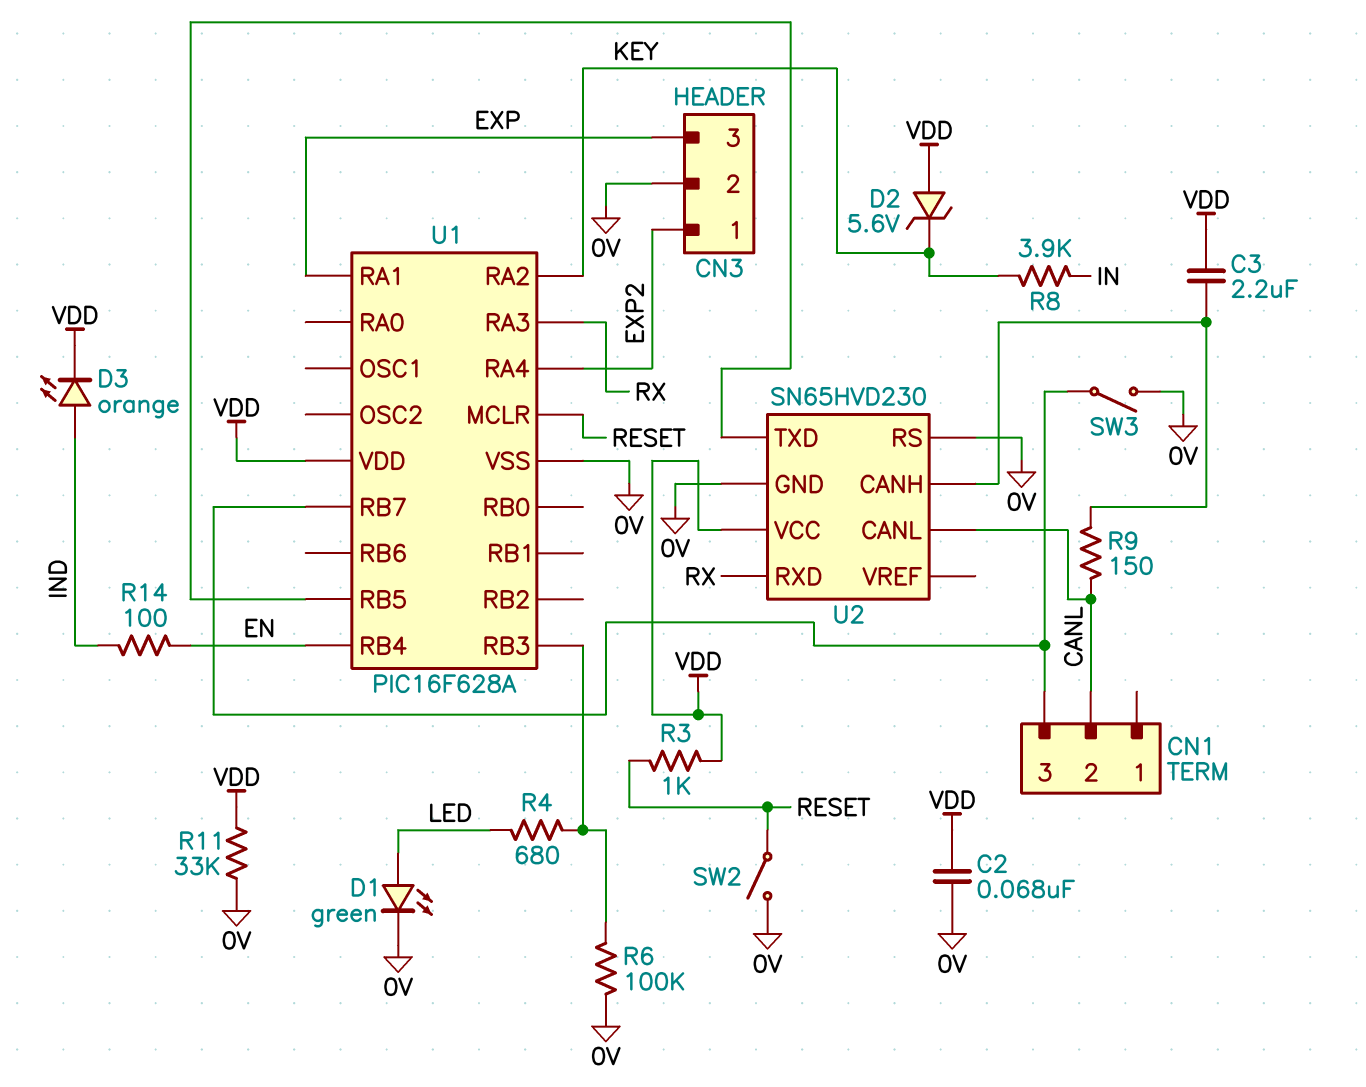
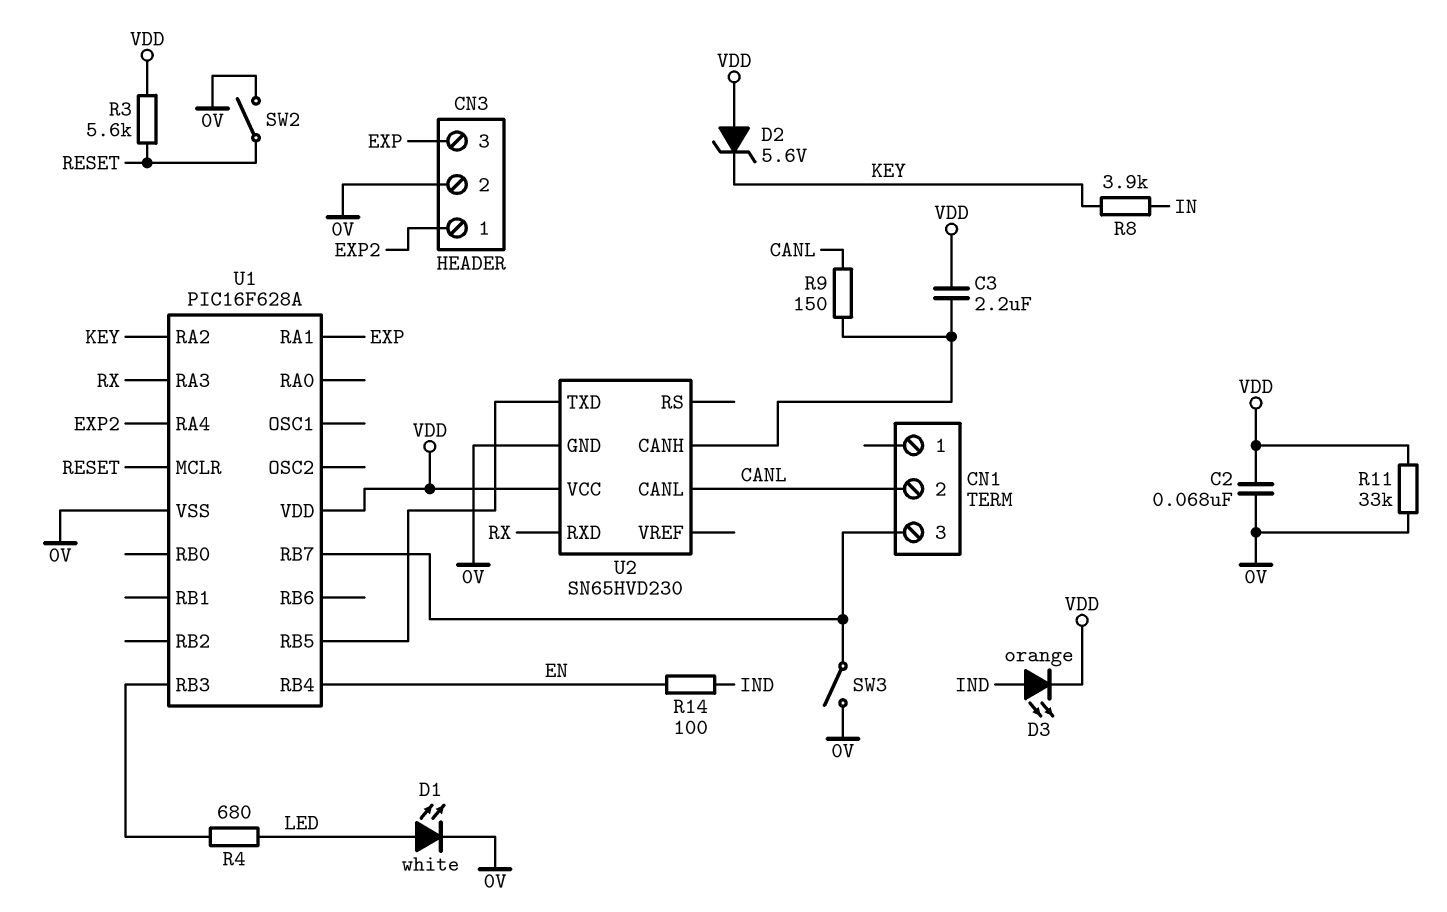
D1: LED green (A LED, K 0V) -> LED white (A LED, K 0V)
R3: 1k (RESET, VDD) -> 5.6k (RESET, VDD)
R6: 100k (0V, U1/RB3) -> none
U2 pin RS: 0V -> none

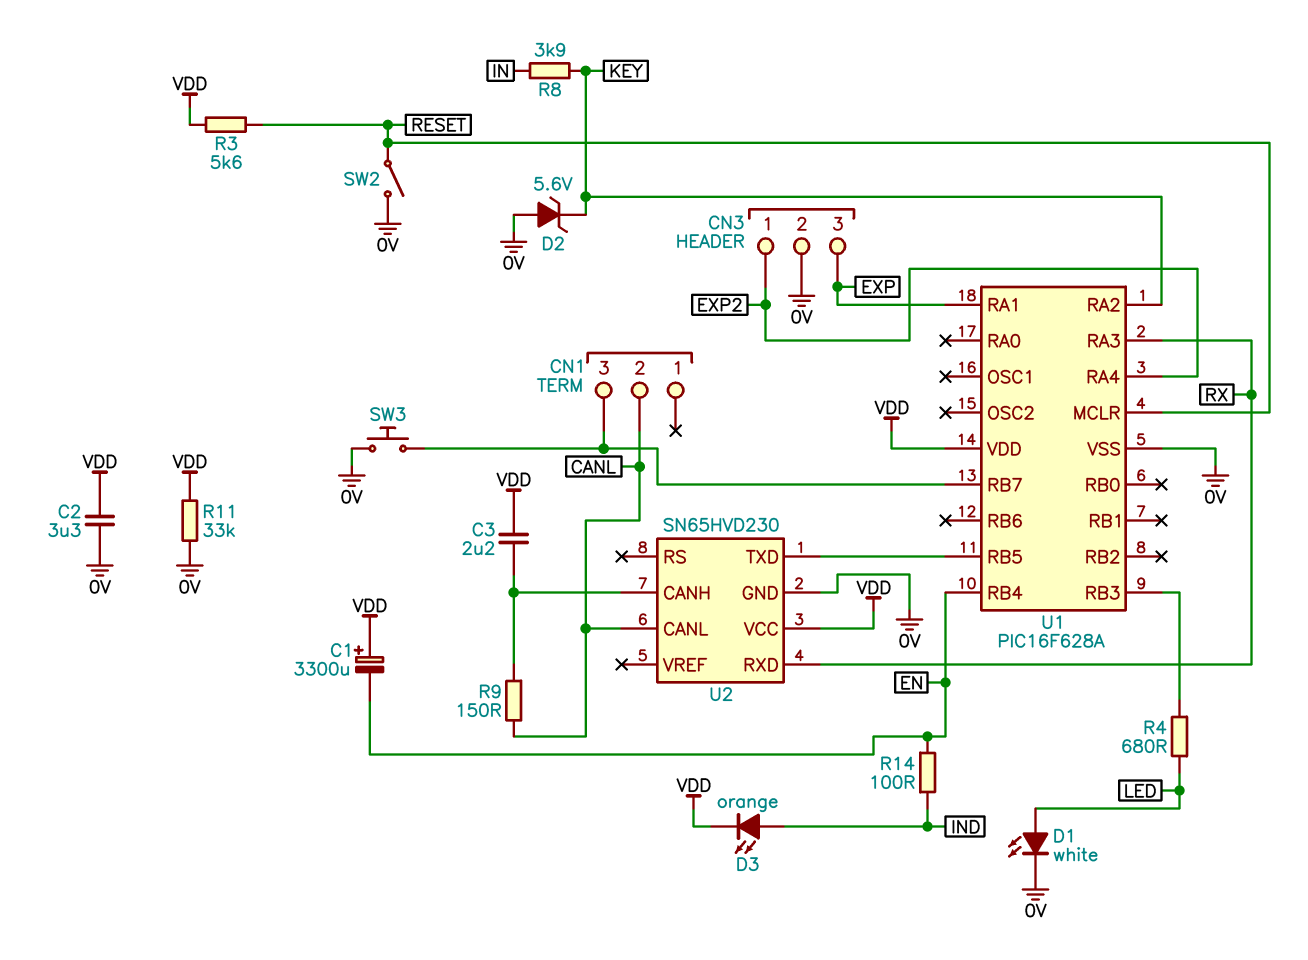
C1: none -> 3300uF (plus VDD, minus EN)
C2: 68nF (0V, VDD) -> 3.3uF (0V, VDD)
D2: zener 5.6V (A VDD, K KEY) -> zener 5.6V (A 0V, K KEY)
SW3: switch (0V, CN1/3) -> button (0V, CN1/3)

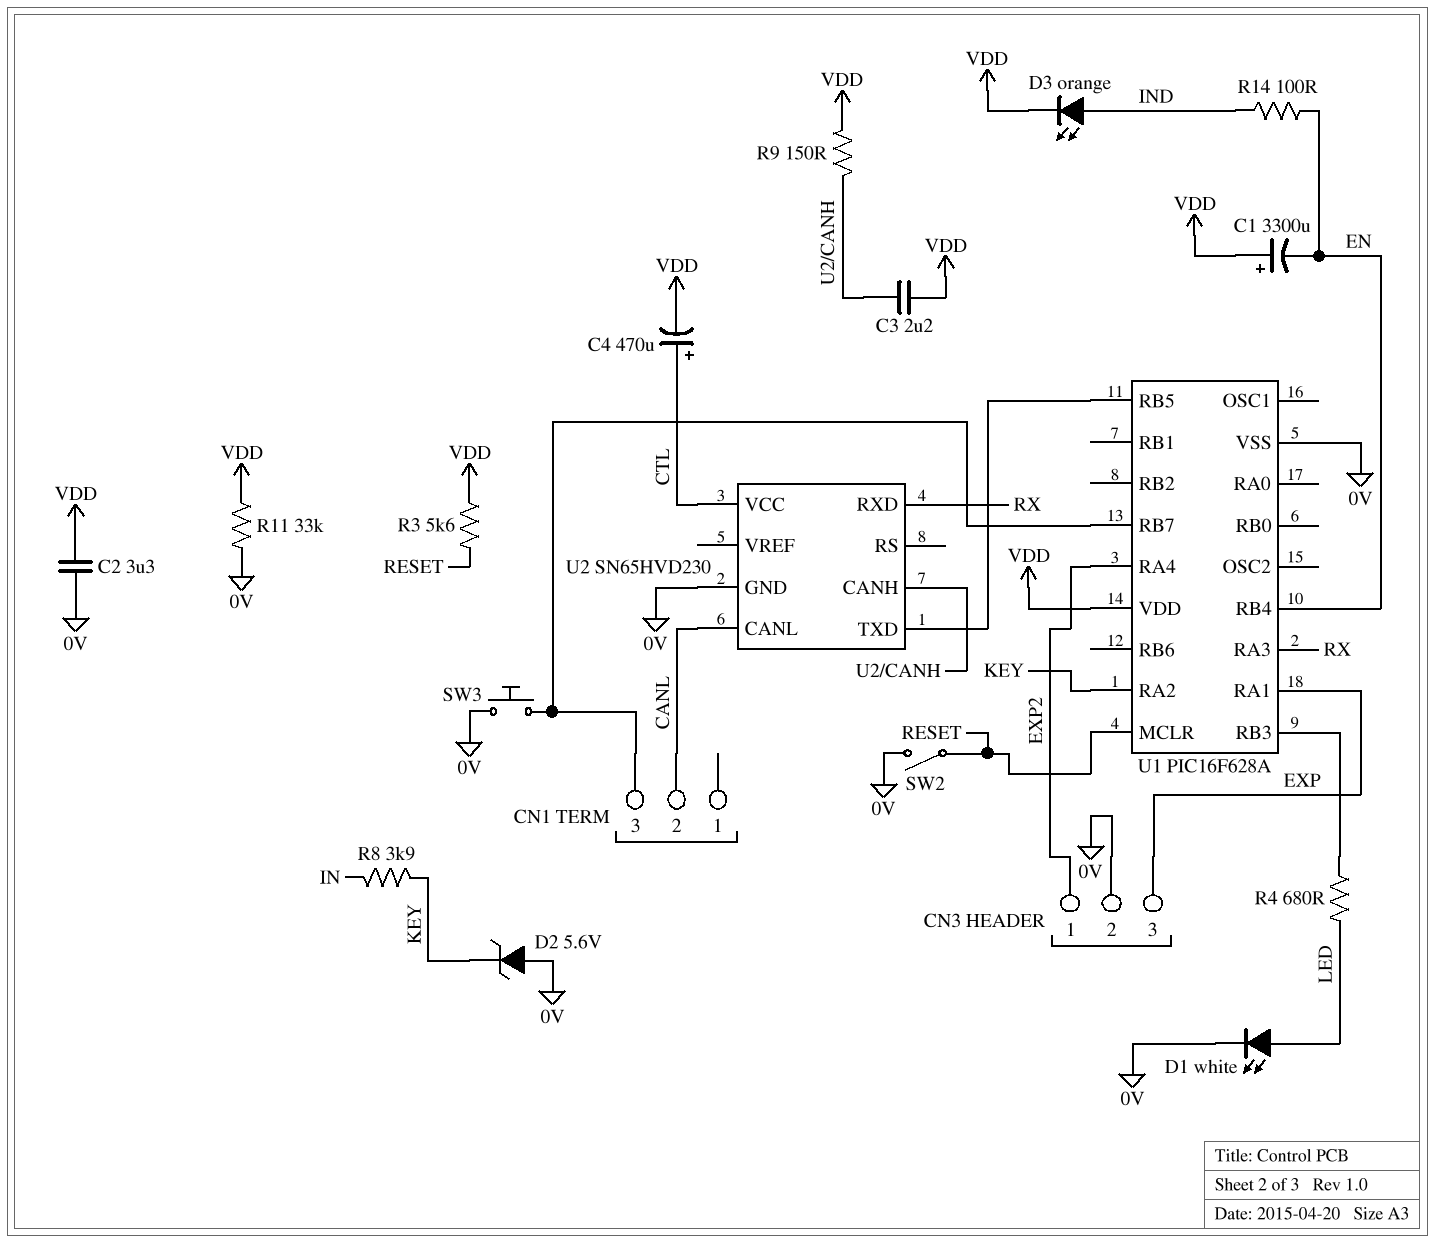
C4: none -> 470uF (plus CTL, minus VDD)
R9: 150 (CANL, U2/CANH) -> 150 (U2/CANH, VDD)
U2 pin VCC: VDD -> CTL

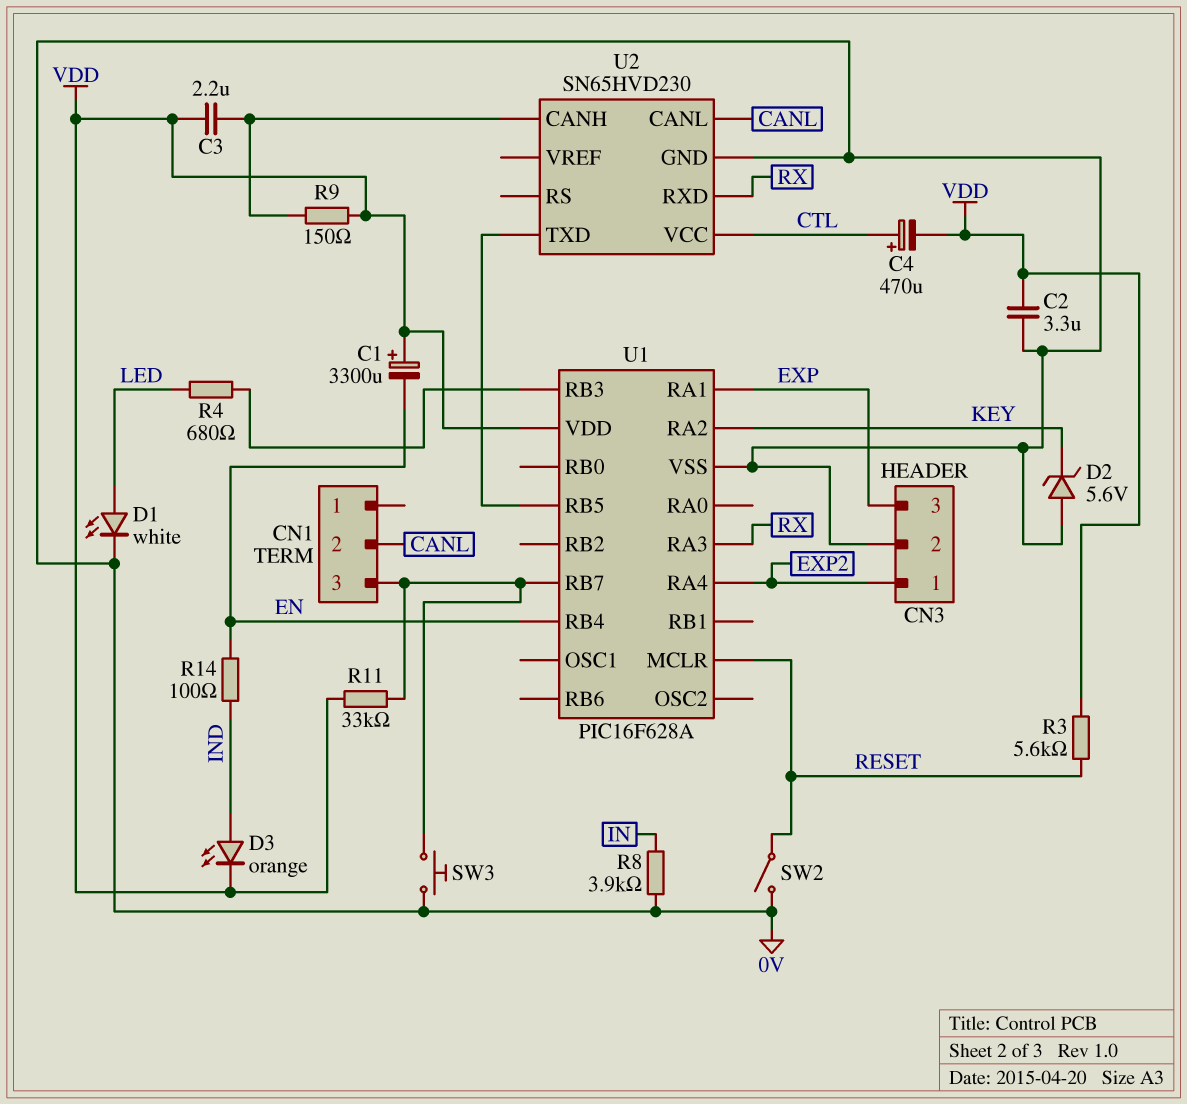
R8: 3.9k (IN, KEY) -> 3.9k (0V, IN)
R11: 33k (0V, VDD) -> 33k (CN1/3, VDD)

